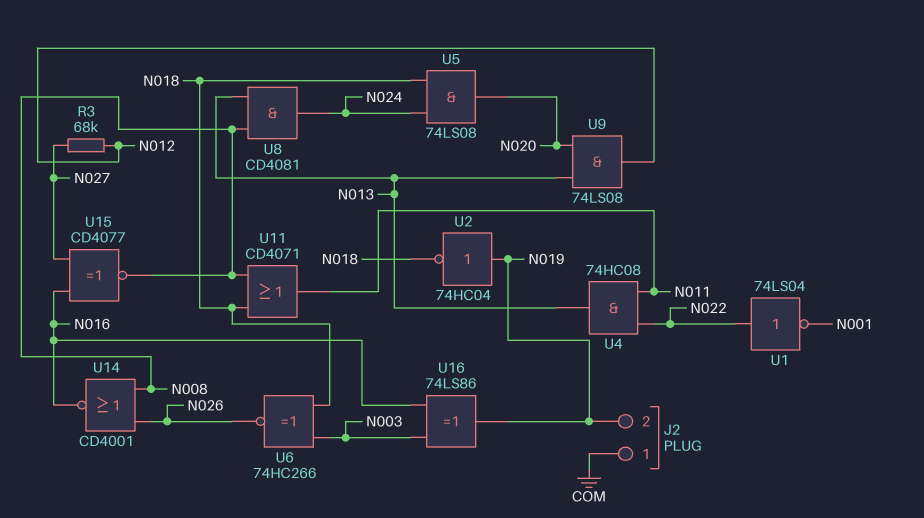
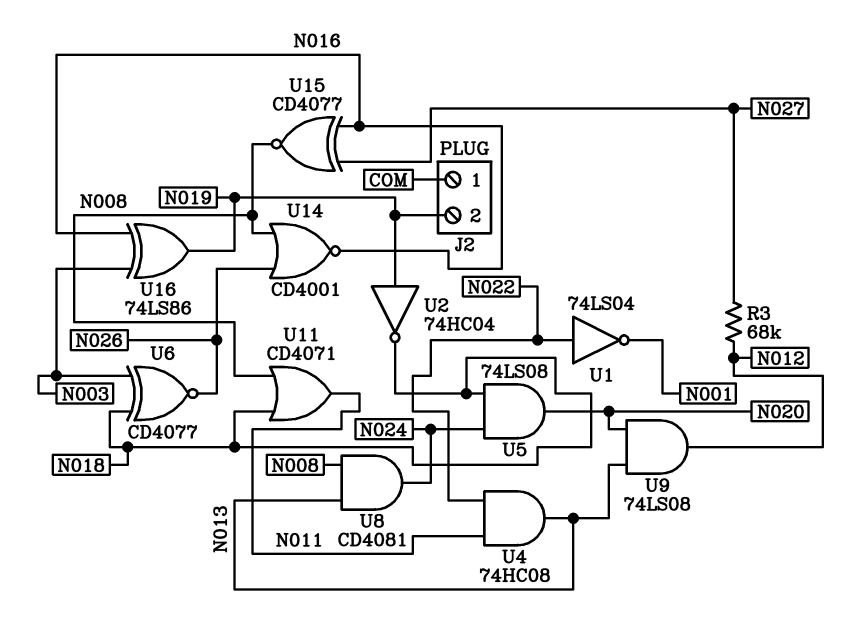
U6: XNOR 74HC266 (in N003, in N018, out N026) -> XNOR CD4077 (in N003, in N018, out N026)

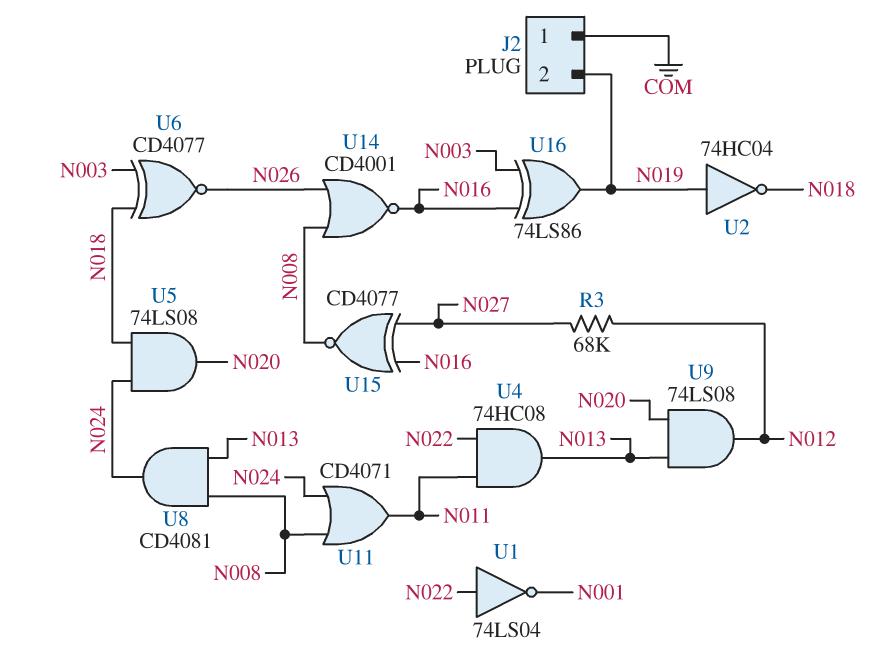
U11: OR CD4071 (in N008, in N018, out N011) -> OR CD4071 (in N008, in N024, out N011)

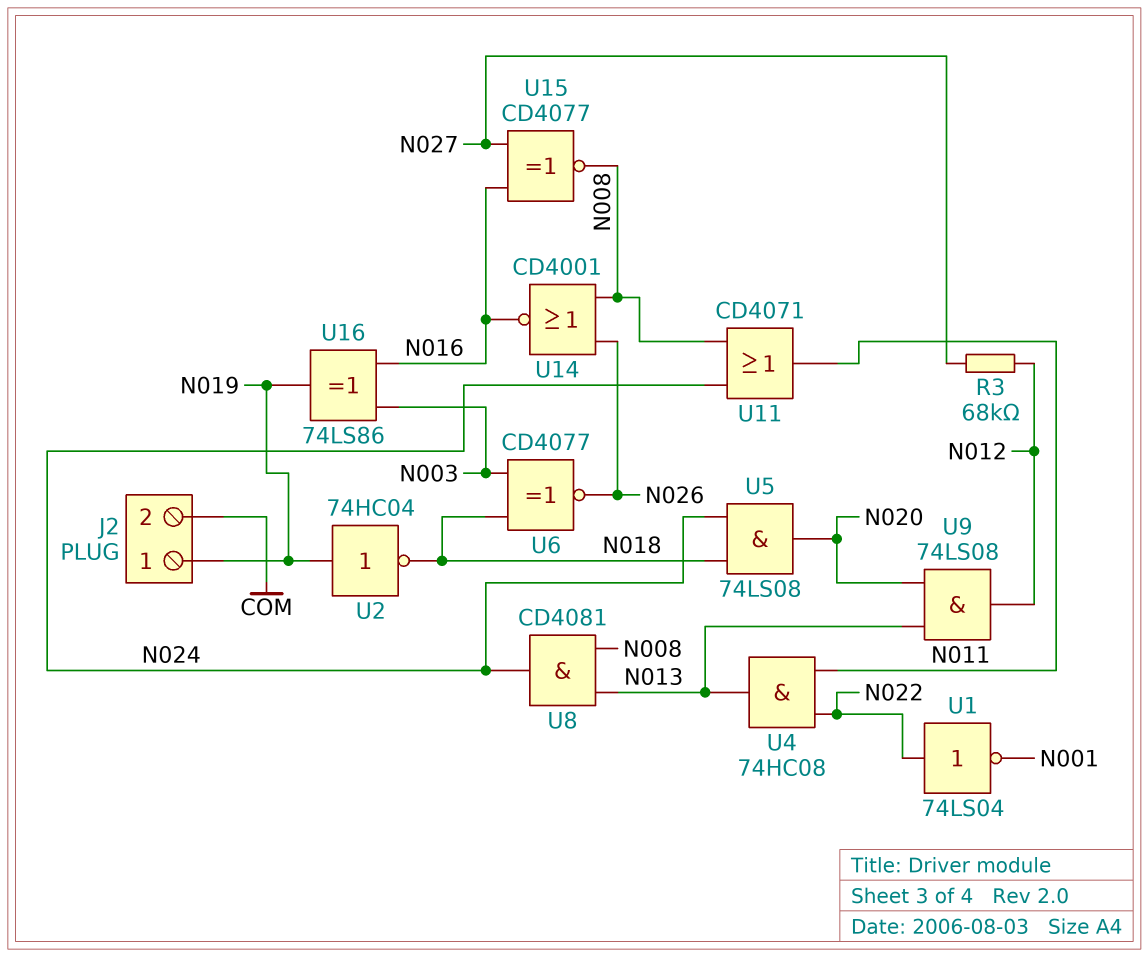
J2 pin 1: COM -> N019
J2 pin 2: N019 -> COM

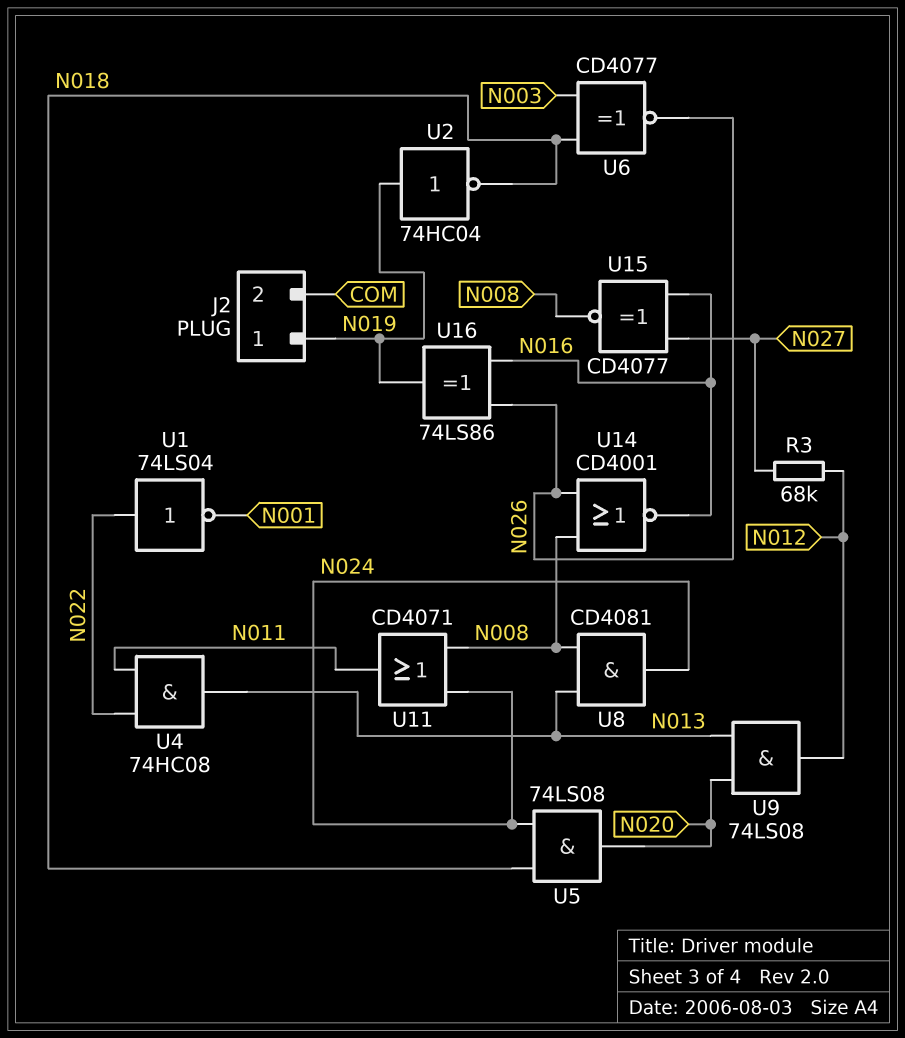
U16: XOR 74LS86 (in N003, in N016, out N019) -> XOR 74LS86 (in N016, in N026, out N019)

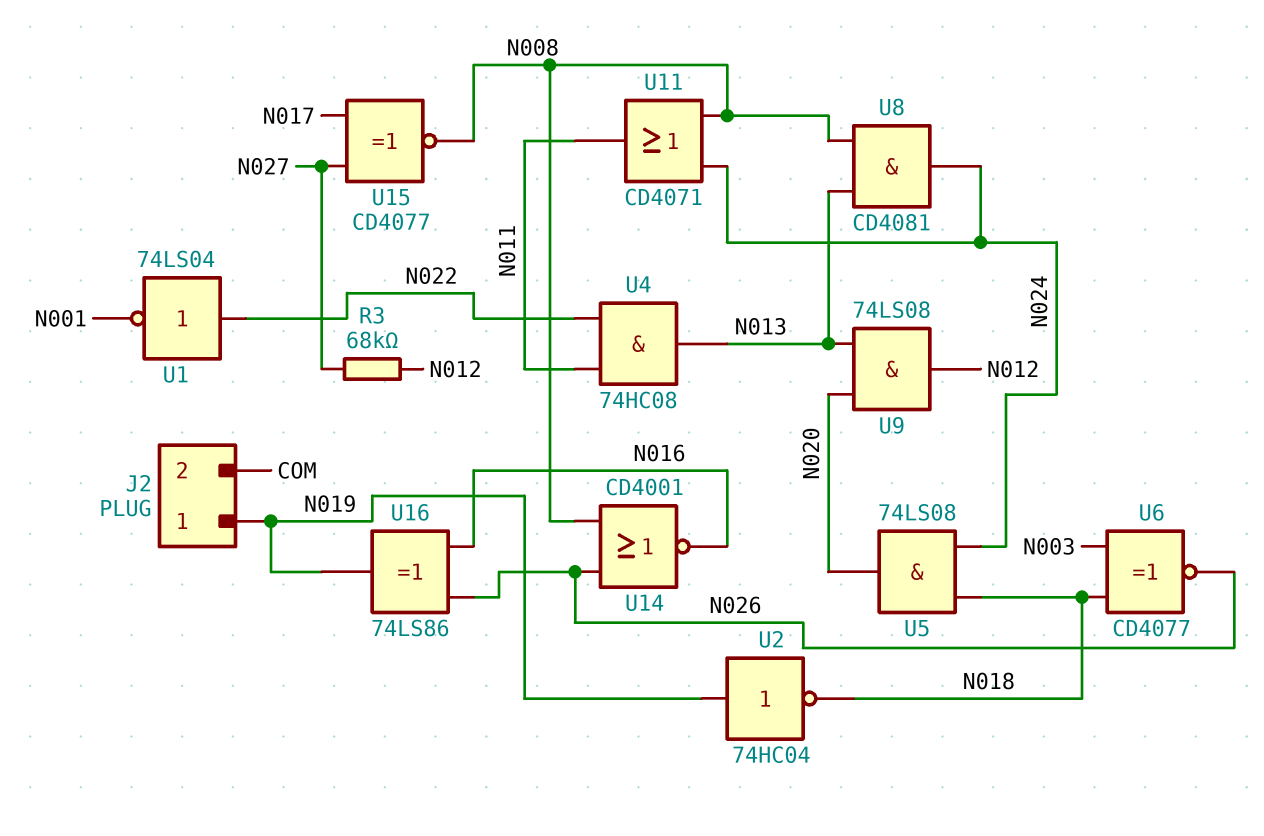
U15: XNOR CD4077 (in N016, in N027, out N008) -> XNOR CD4077 (in N017, in N027, out N008)

